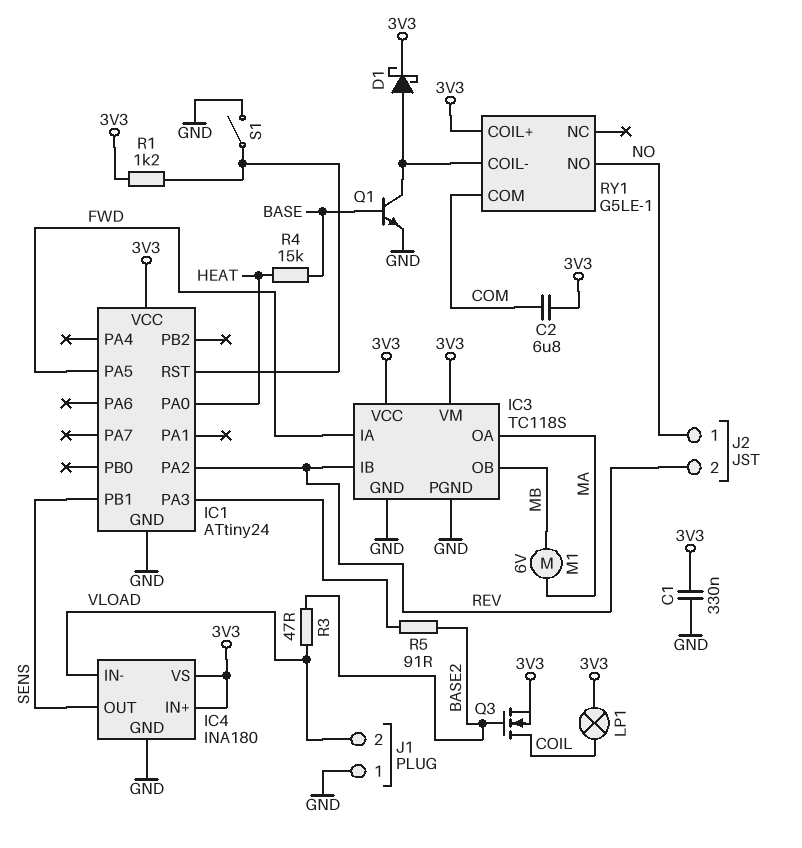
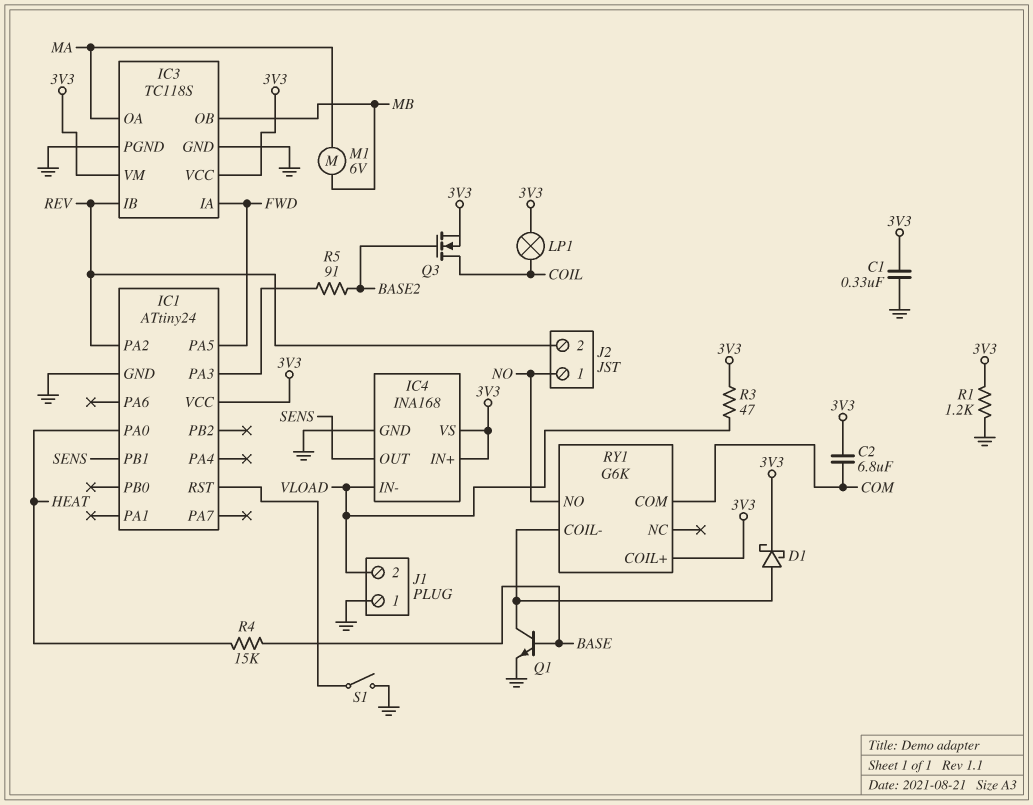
IC4: INA180 -> INA168
R1: 1.2k (3V3, IC1/RST) -> 1.2k (3V3, GND)
R3: 47 (BASE2, VLOAD) -> 47 (3V3, VLOAD)
RY1: G5LE-1 -> G6K

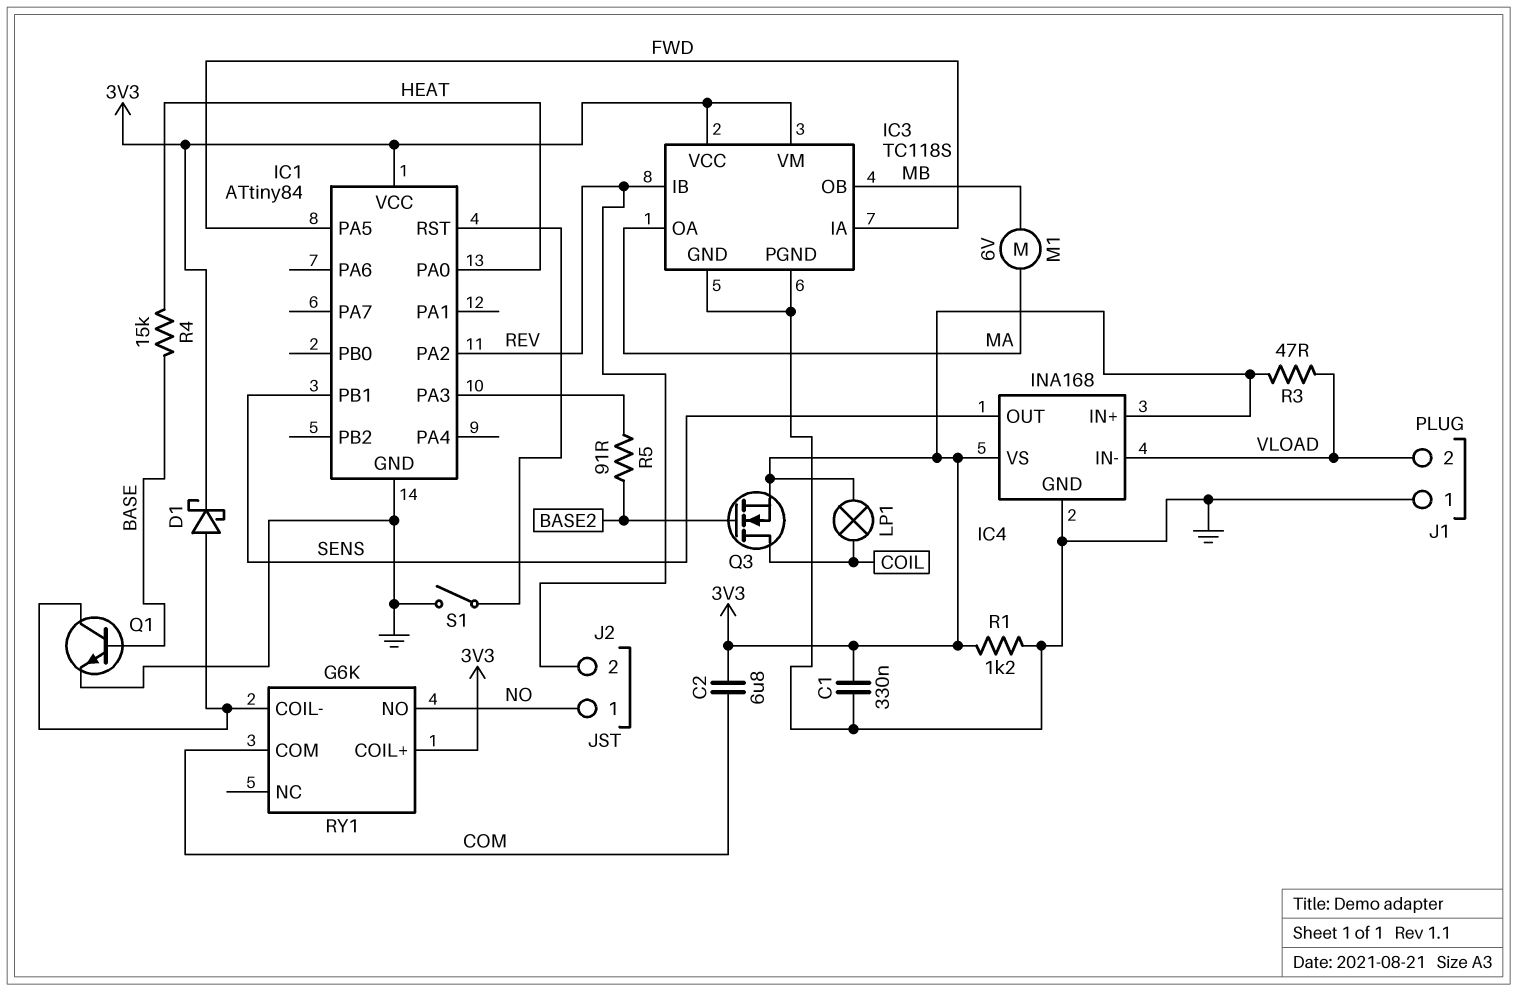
IC1: ATtiny24 -> ATtiny84

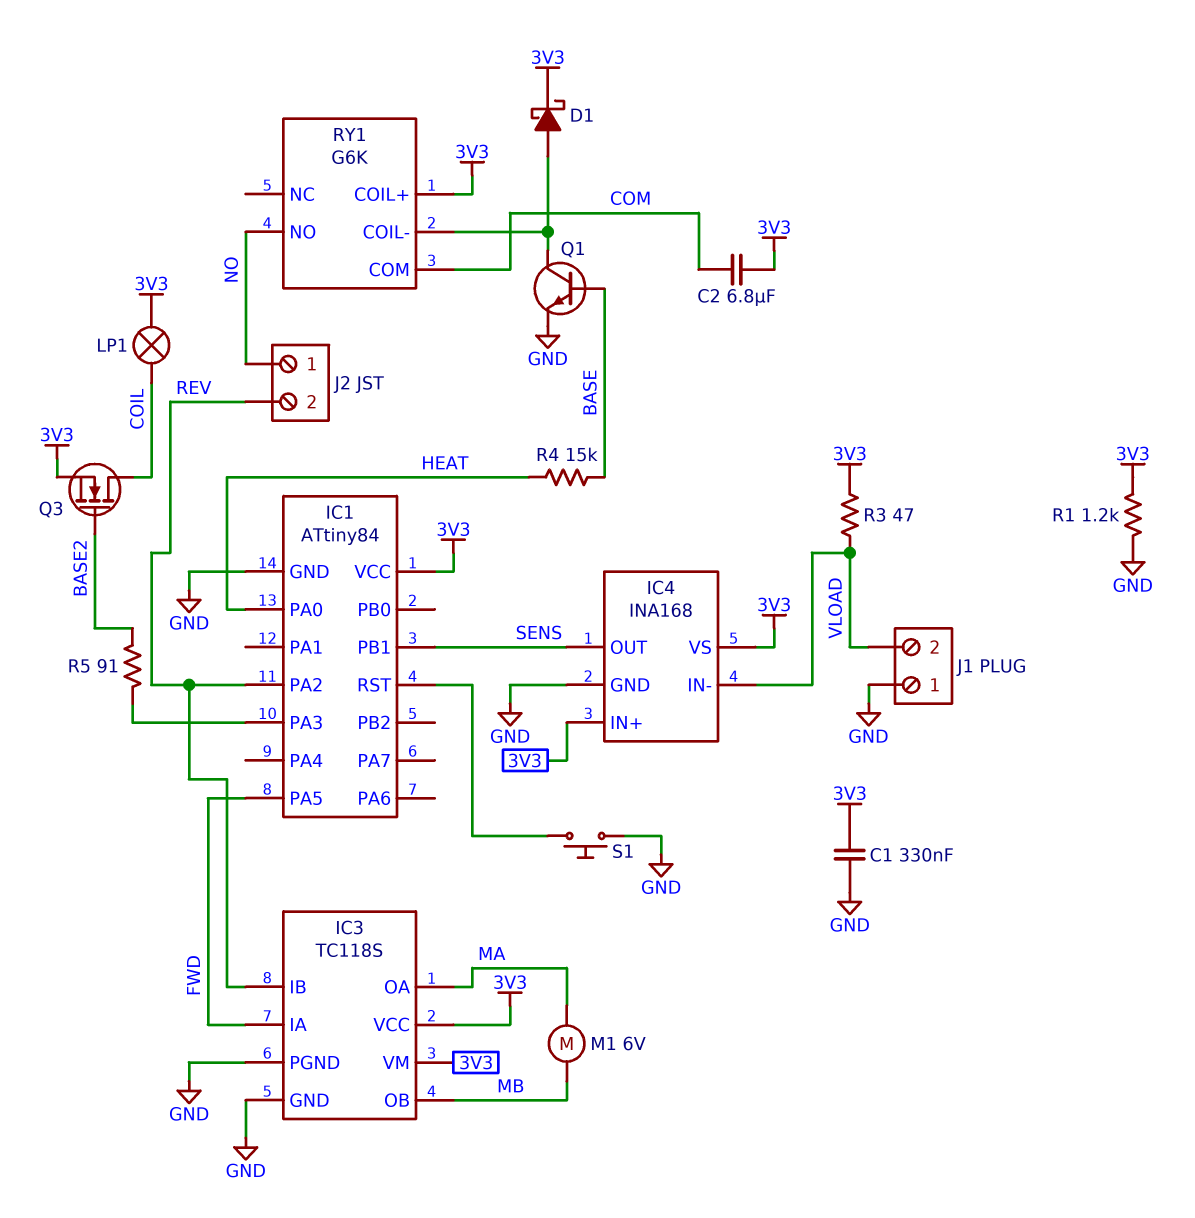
S1: switch (GND, IC1/RST) -> button (GND, IC1/RST)

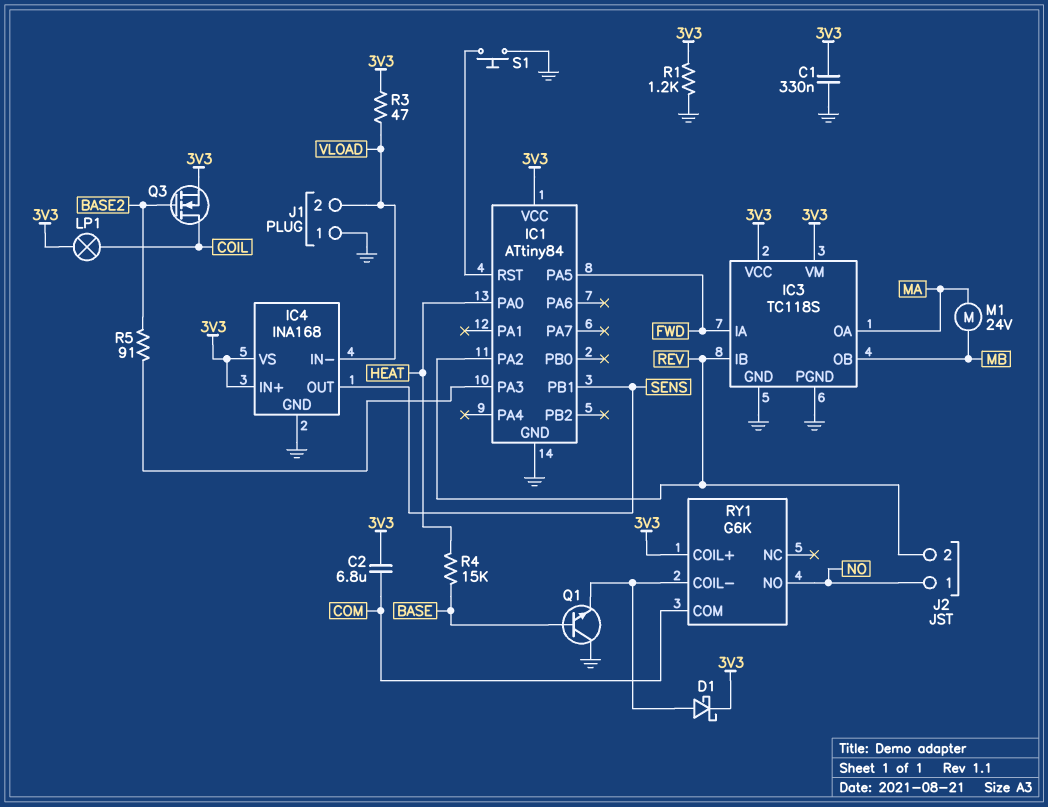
M1: motor 6V (MA, MB) -> motor 24V (MA, MB)
Q1: NPN (B BASE, C RY1/COIL-, E GND) -> NPN (B BASE, C GND, E RY1/COIL-)

